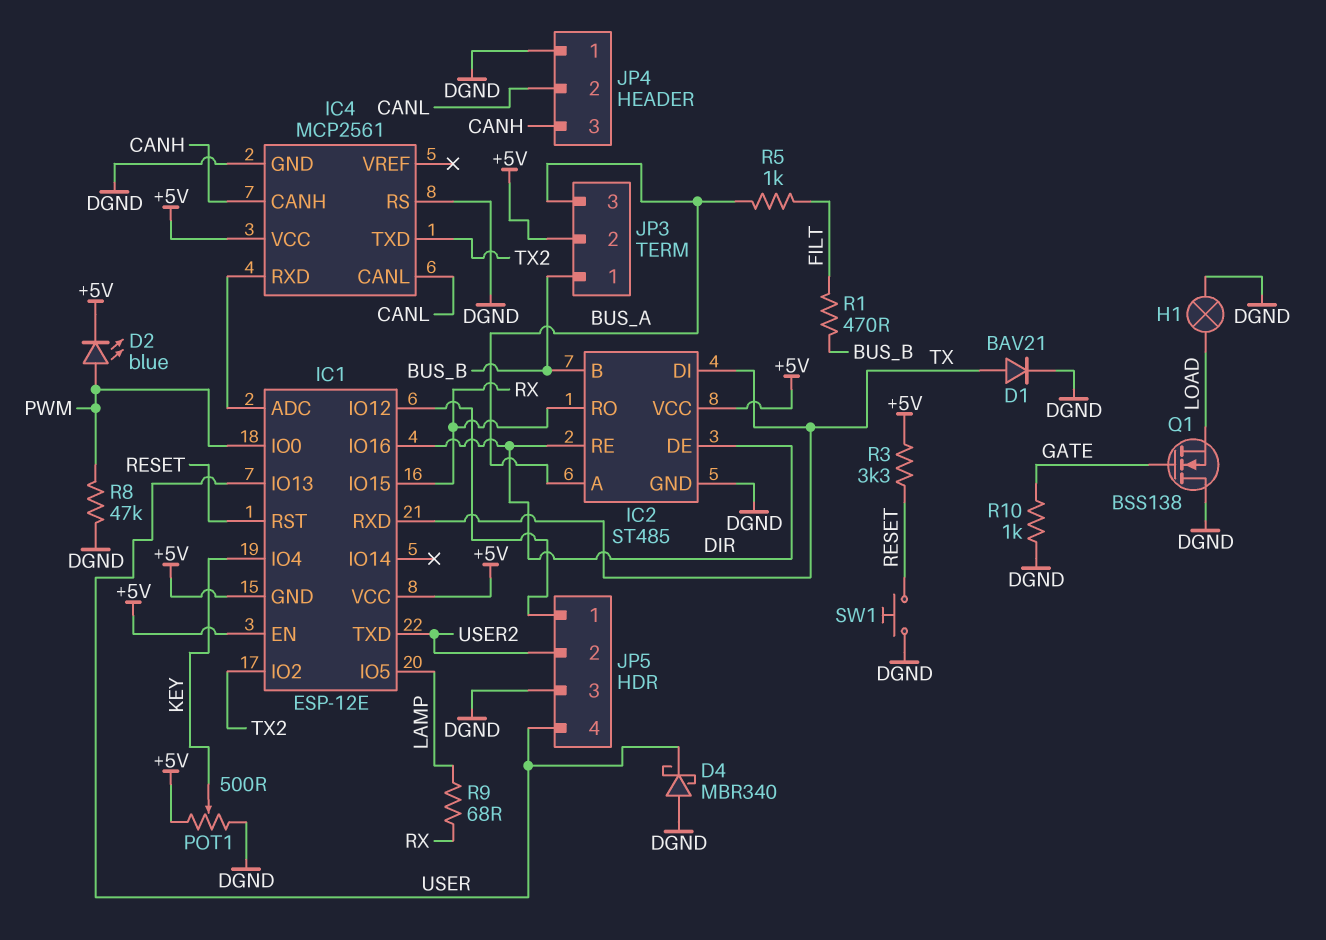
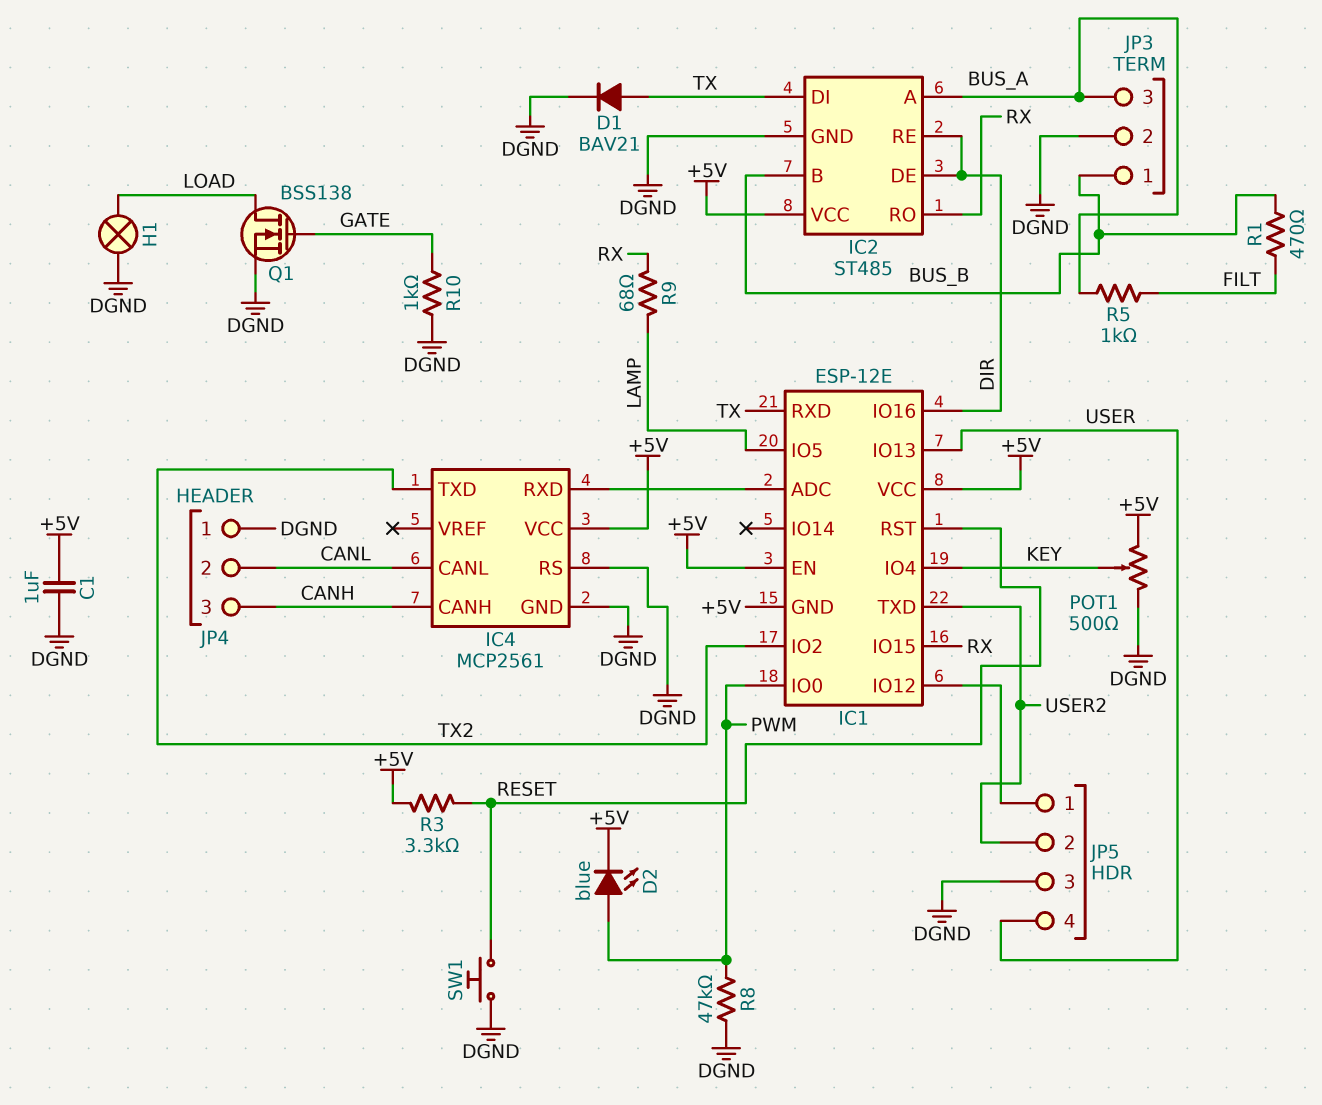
C1: none -> 1uF (+5V, DGND)
D4: schottky MBR340 (A DGND, K USER) -> none
JP3 pin 2: +5V -> DGND
Q1: NMOS BSS138 (G GATE, D DGND, S LOAD) -> NMOS BSS138 (G GATE, D LOAD, S DGND)

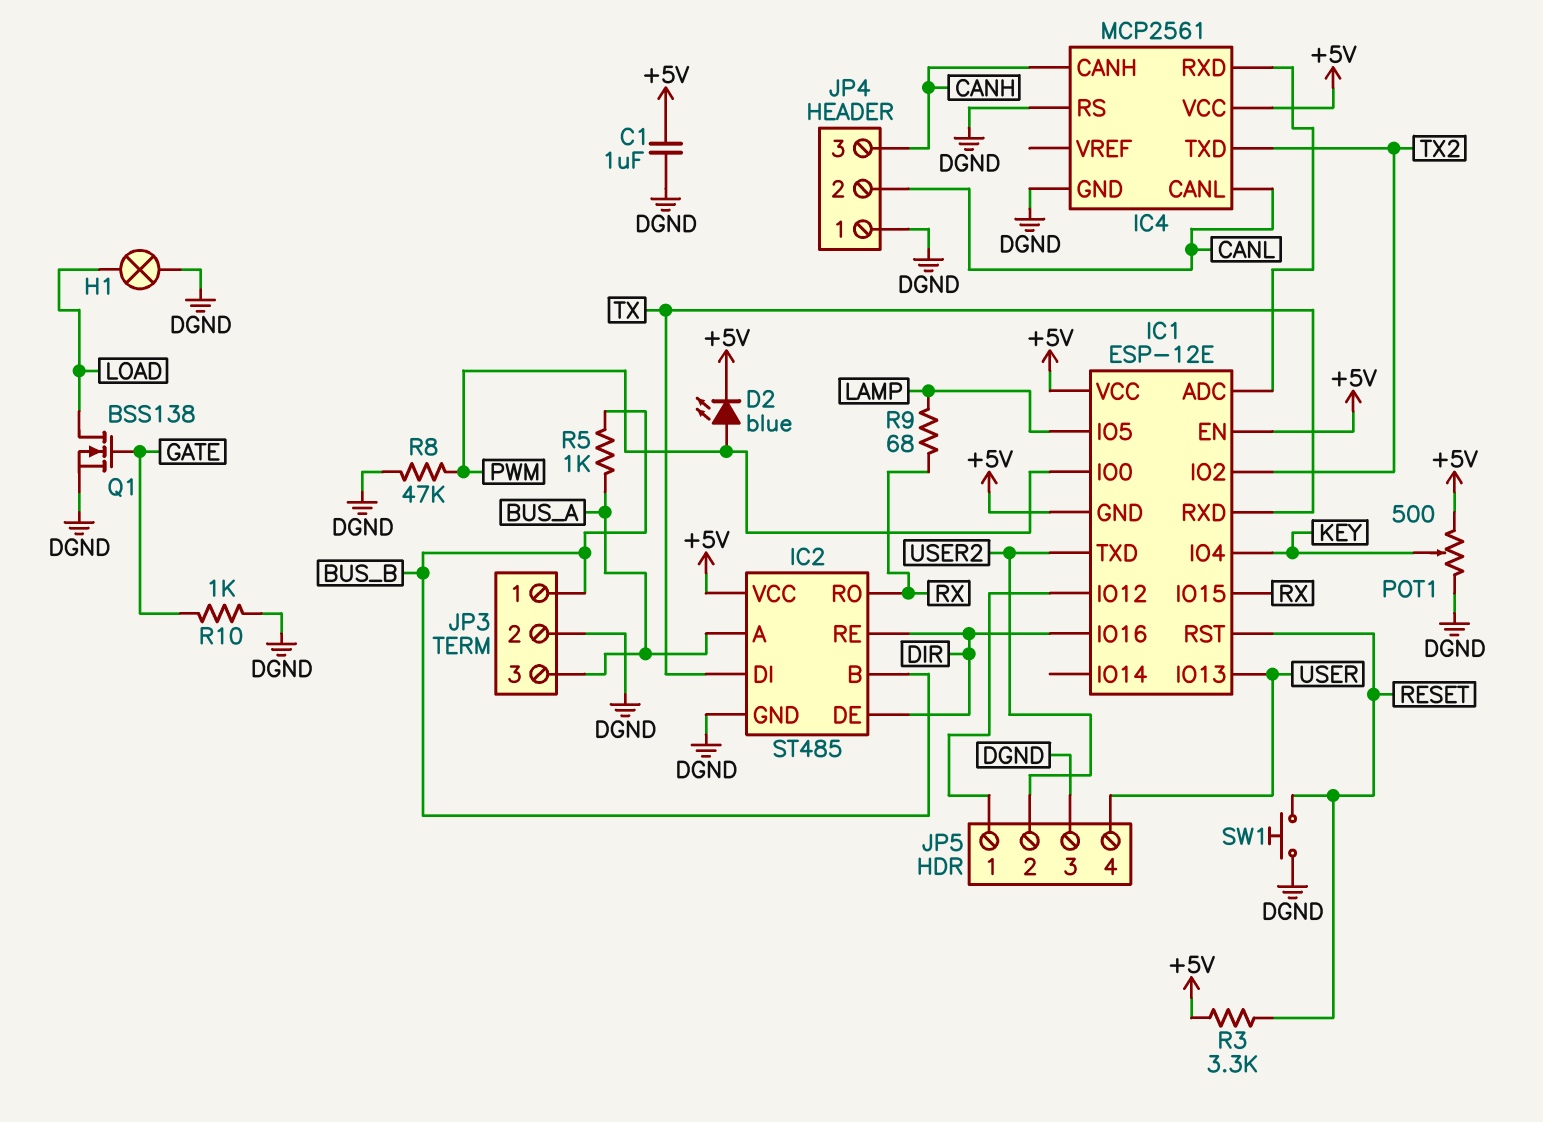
D1: diode BAV21 (A TX, K DGND) -> none
R1: 470 (BUS_B, FILT) -> none
R5: 1k (BUS_A, FILT) -> 1k (BUS_A, BUS_B)

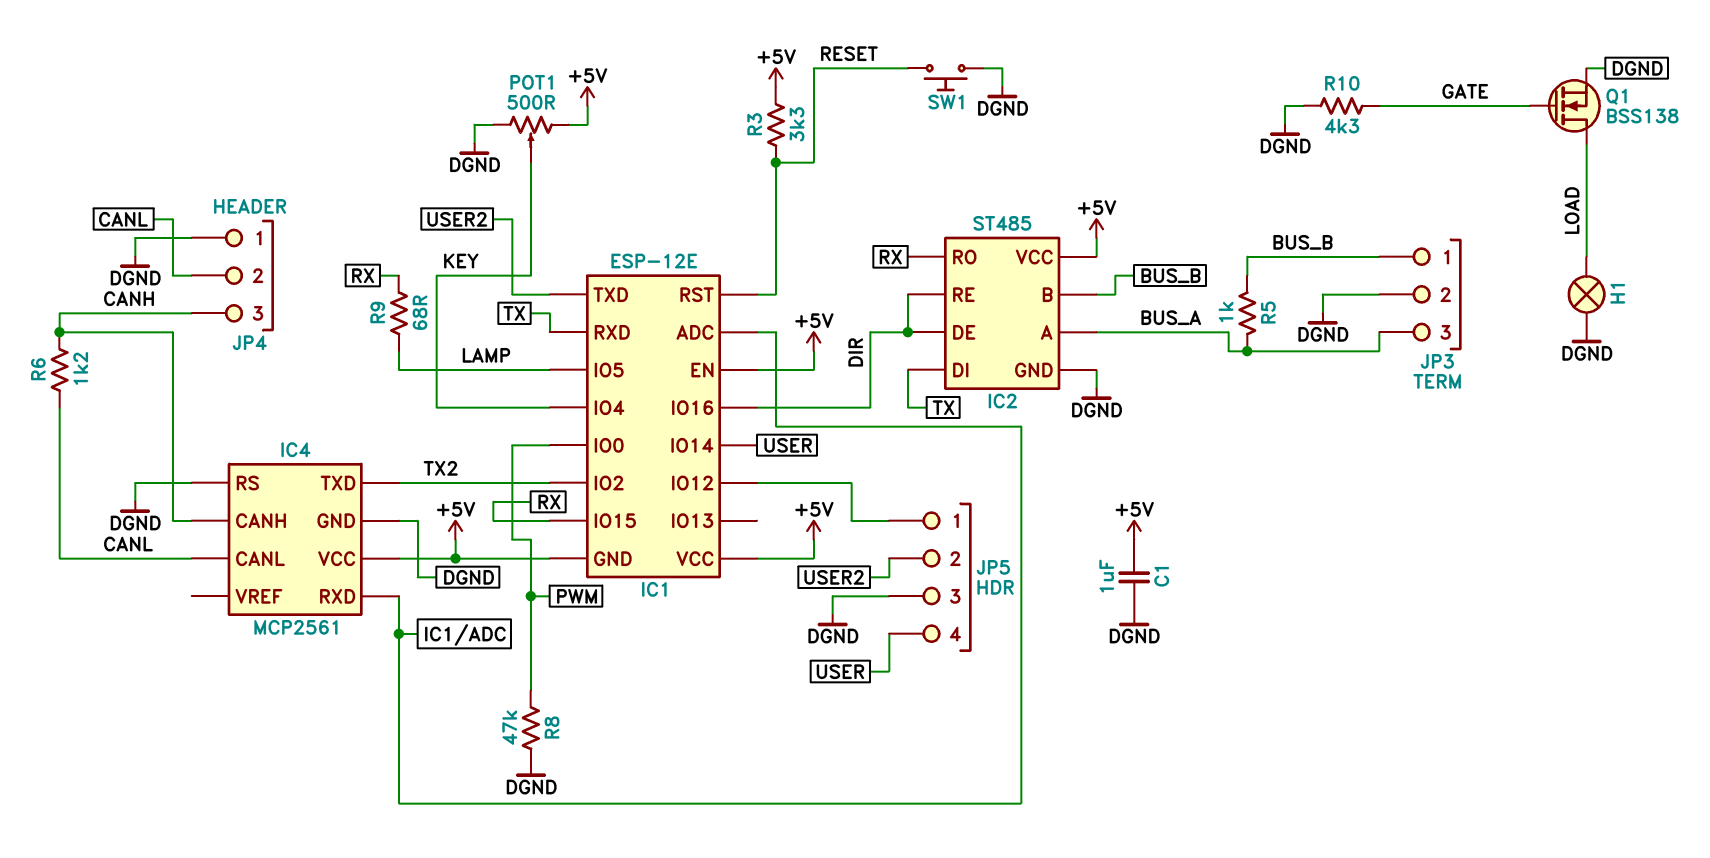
D2: LED blue (A PWM, K +5V) -> none
IC1 pin IO13: USER -> none
IC1 pin IO14: none -> USER
R6: none -> 1.2k (CANH, CANL)
R10: 1k (DGND, GATE) -> 4.3k (DGND, GATE)

